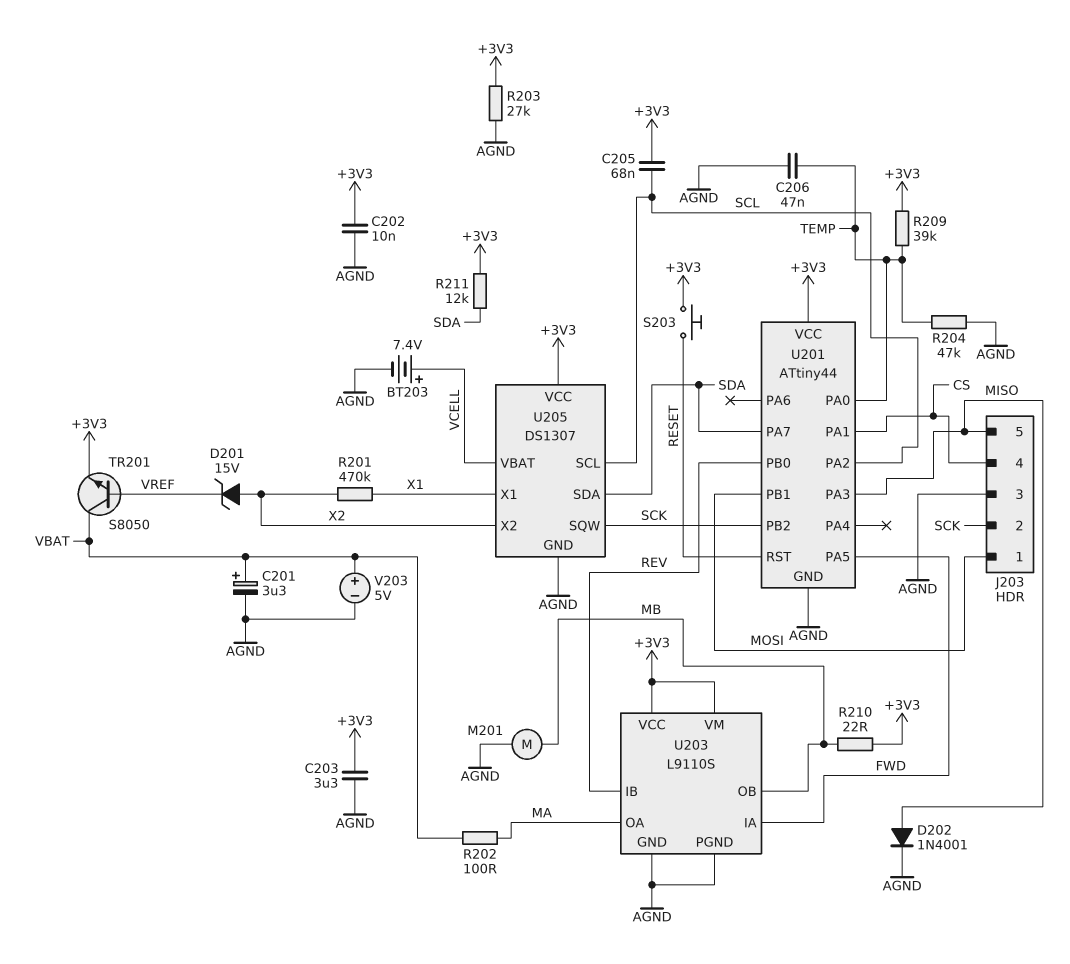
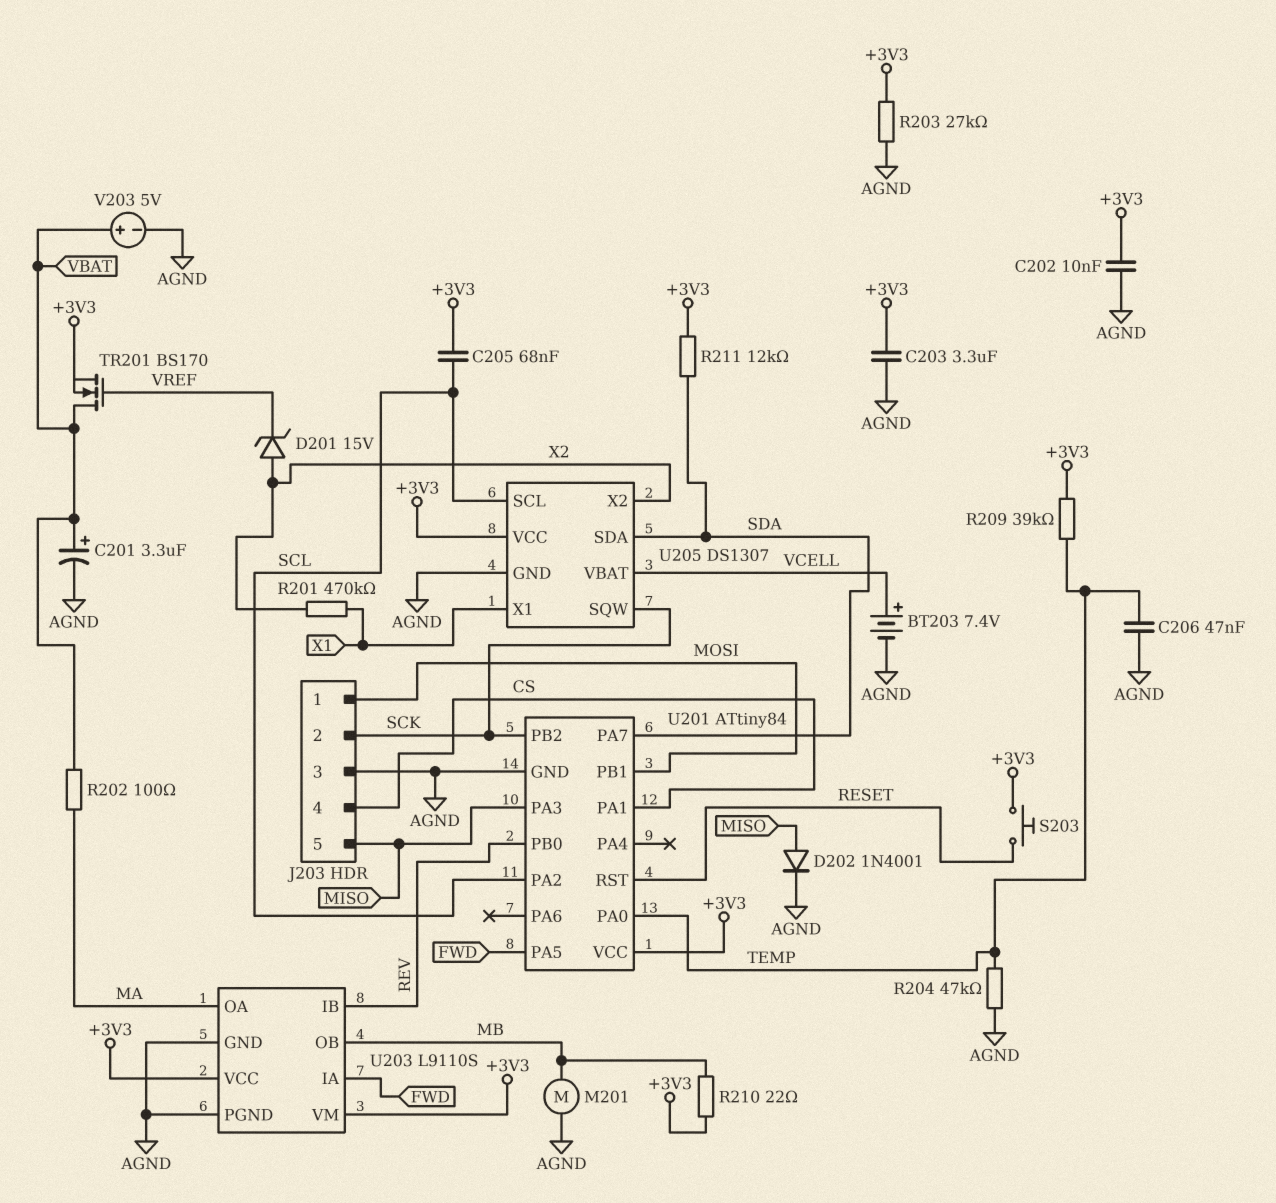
TR201: NPN S8050 (B VREF, C VBAT, E +3V3) -> NMOS BS170 (G VREF, D VBAT, S +3V3)
U201: ATtiny44 -> ATtiny84

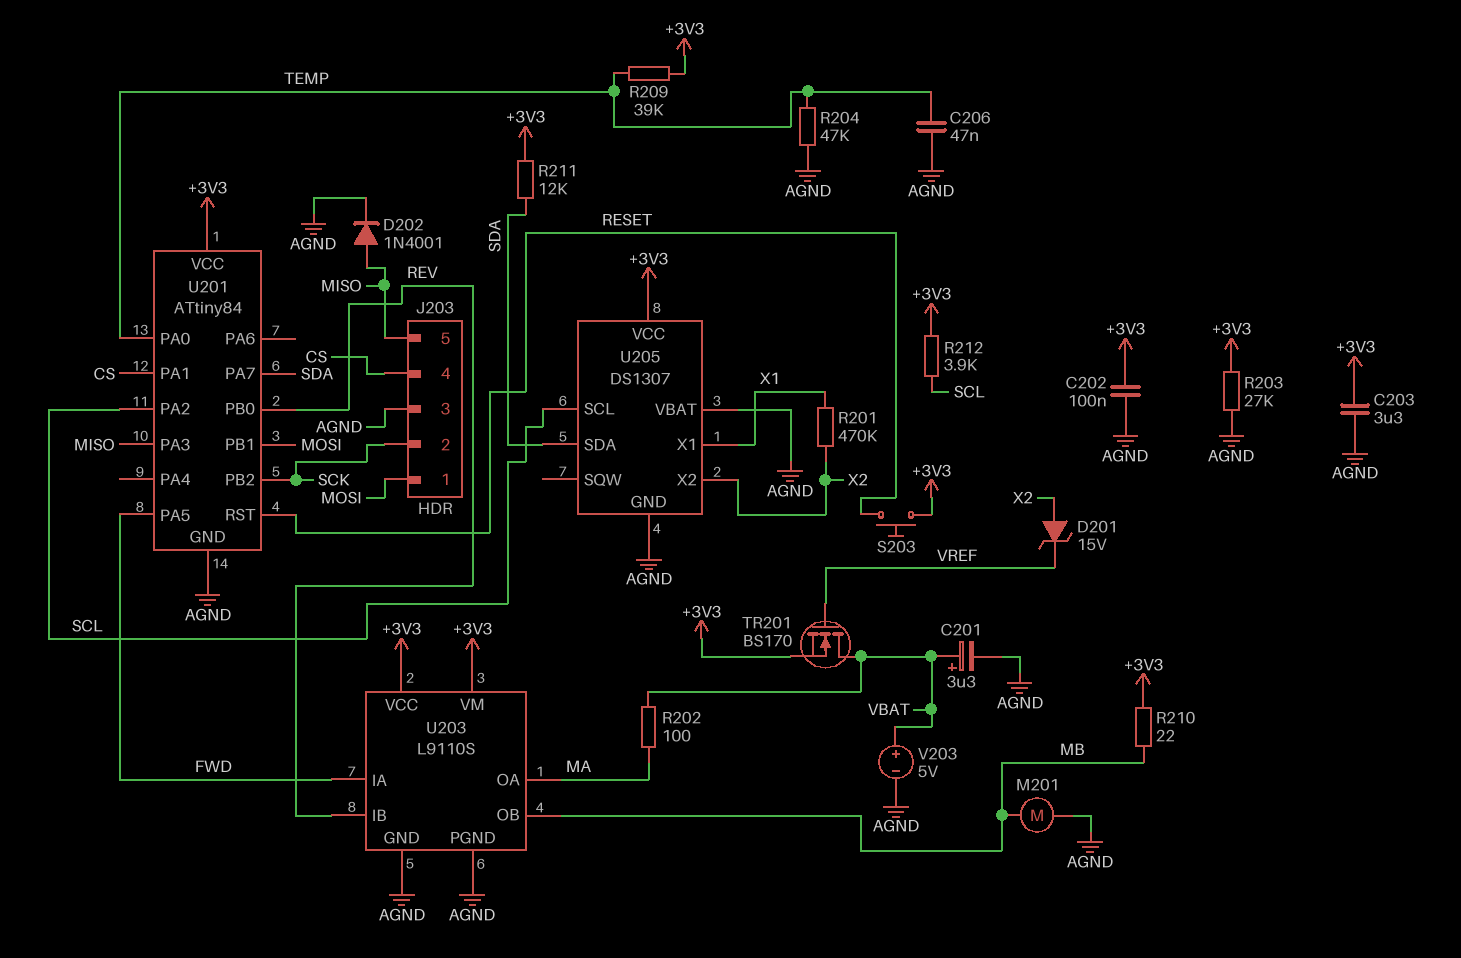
BT203: 7.4V (plus VCELL, minus AGND) -> none
C202: 10nF (+3V3, AGND) -> 100nF (+3V3, AGND)
C205: 68nF (+3V3, SCL) -> none
R212: none -> 3.9k (+3V3, SCL)
U205 pin SQW: SCK -> none
U205 pin VBAT: VCELL -> AGND

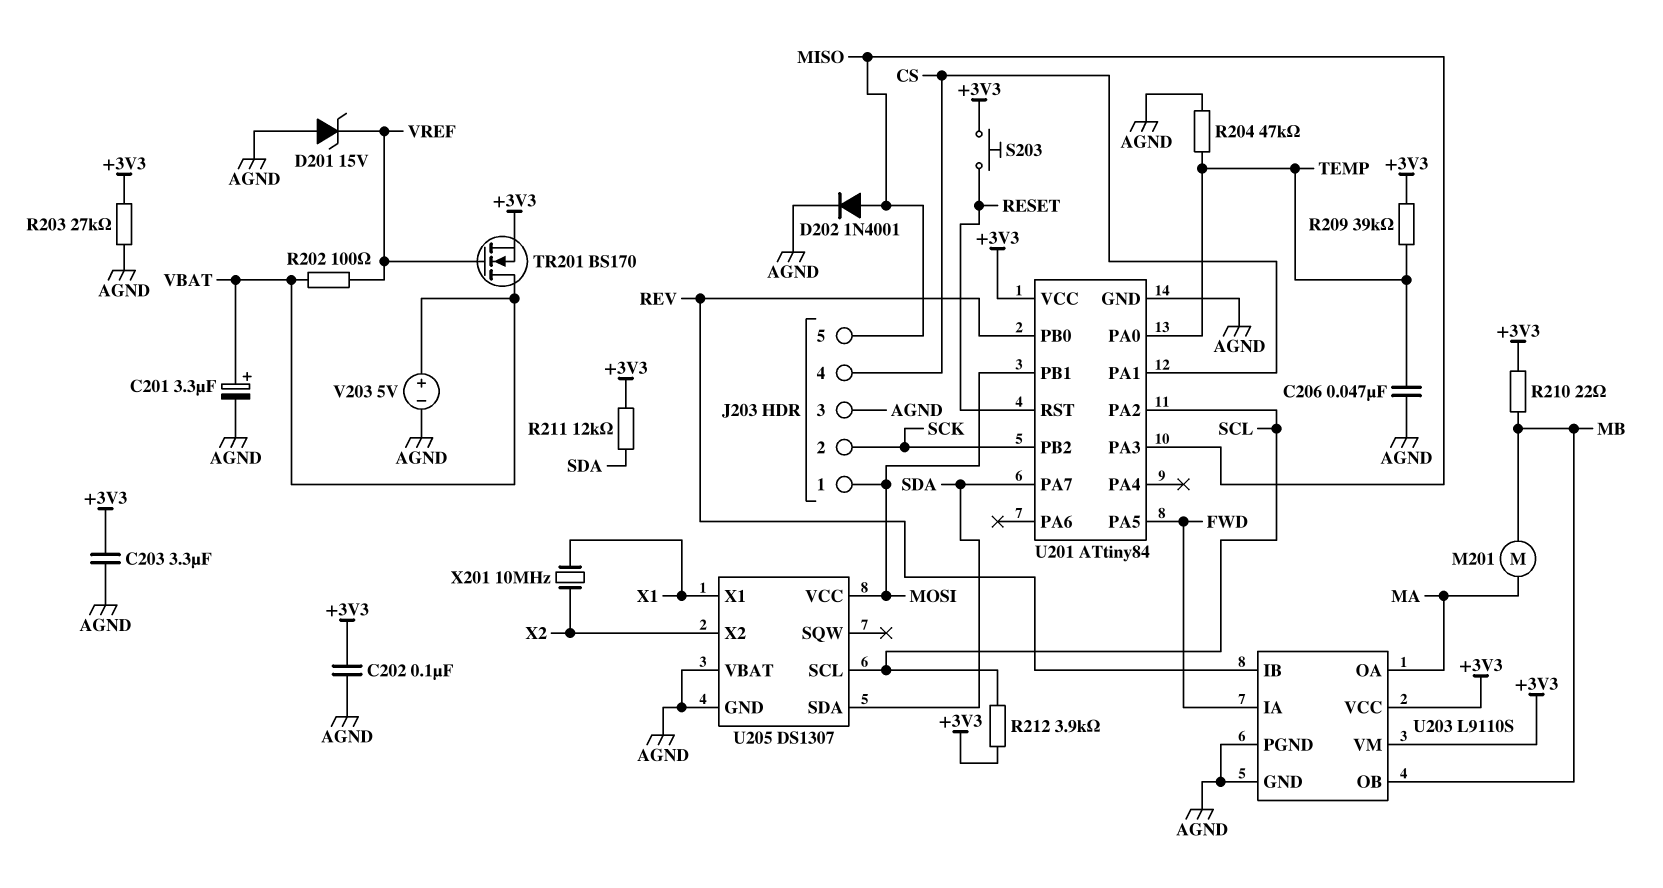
D201: zener 15V (A X2, K VREF) -> zener 15V (A AGND, K VREF)
M201: motor (AGND, MB) -> motor (MA, MB)
R201: 470k (X1, X2) -> none
R202: 100 (MA, VBAT) -> 100 (VBAT, VREF)
U205 pin VCC: +3V3 -> MOSI
X201: none -> 10MHz (X1, X2)

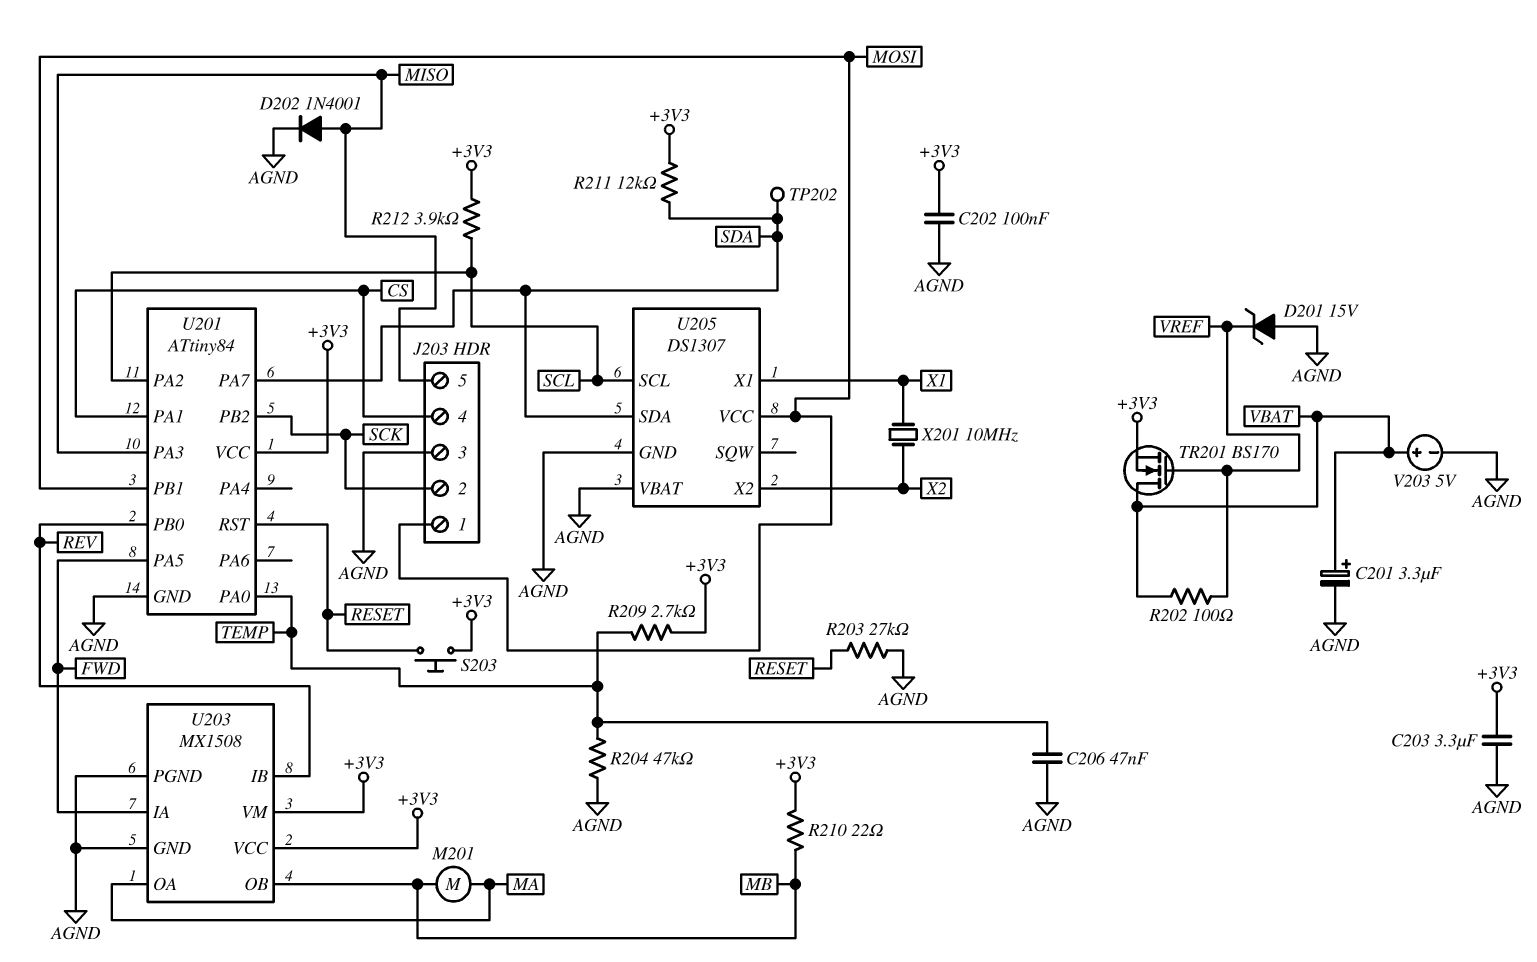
R203: 27k (+3V3, AGND) -> 27k (AGND, RESET)
R209: 39k (+3V3, TEMP) -> 2.7k (+3V3, TEMP)
TP202: none -> test point (SDA)
U203: L9110S -> MX1508

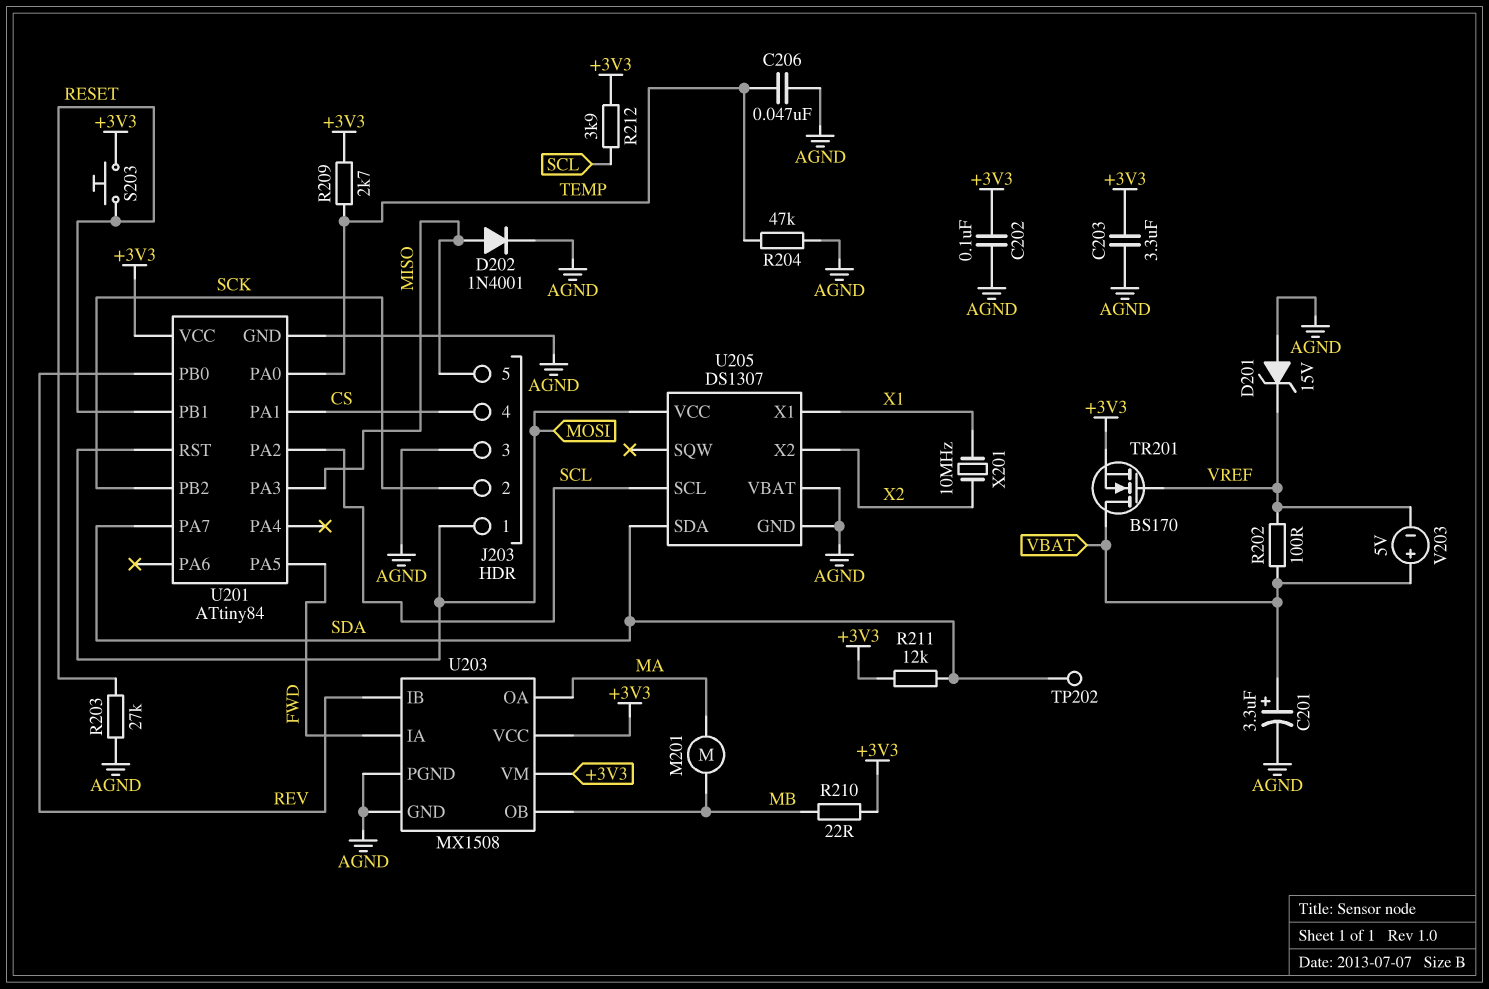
U201 pin PB1: MOSI -> RESET
U201 pin RST: RESET -> MOSI
V203: 5V (plus VBAT, minus AGND) -> 5V (plus VBAT, minus VREF)

